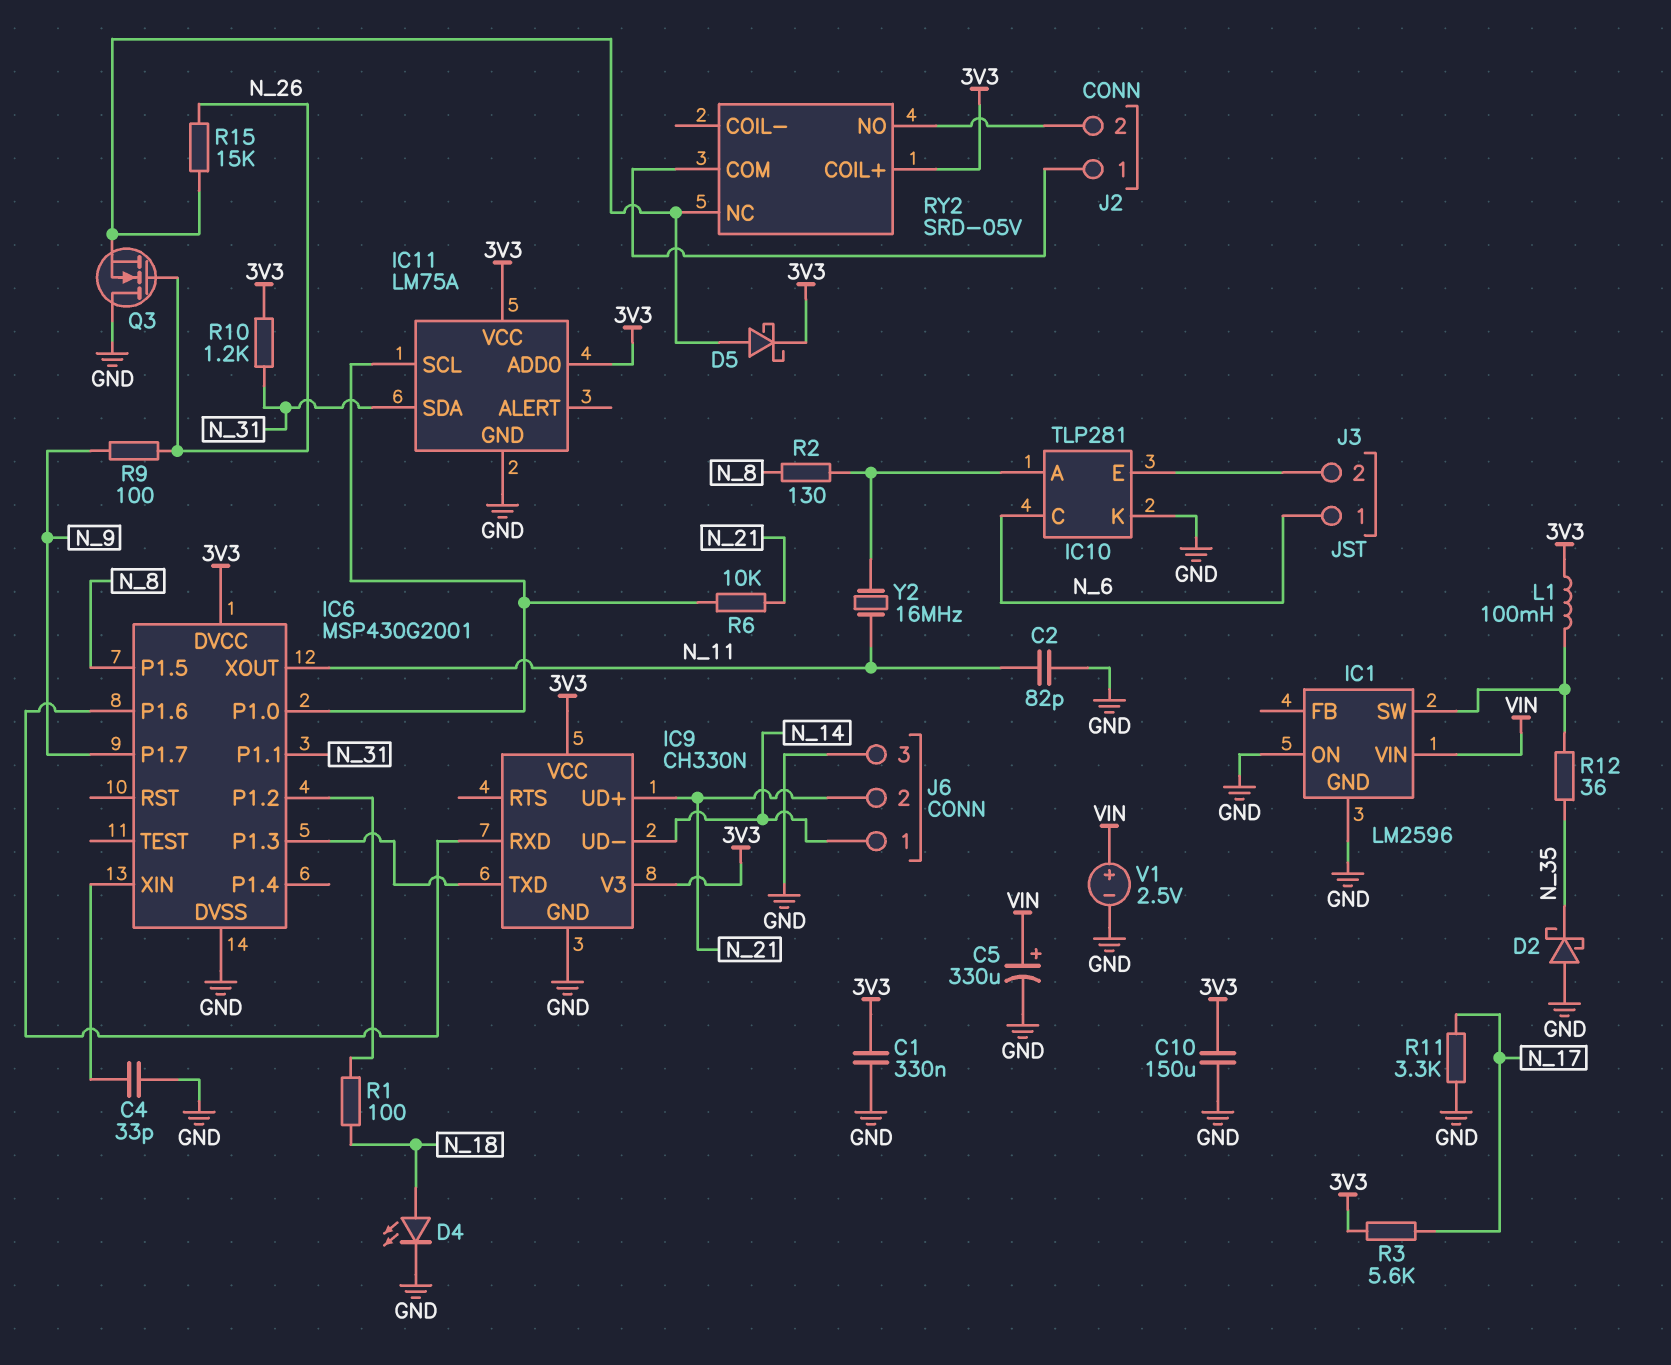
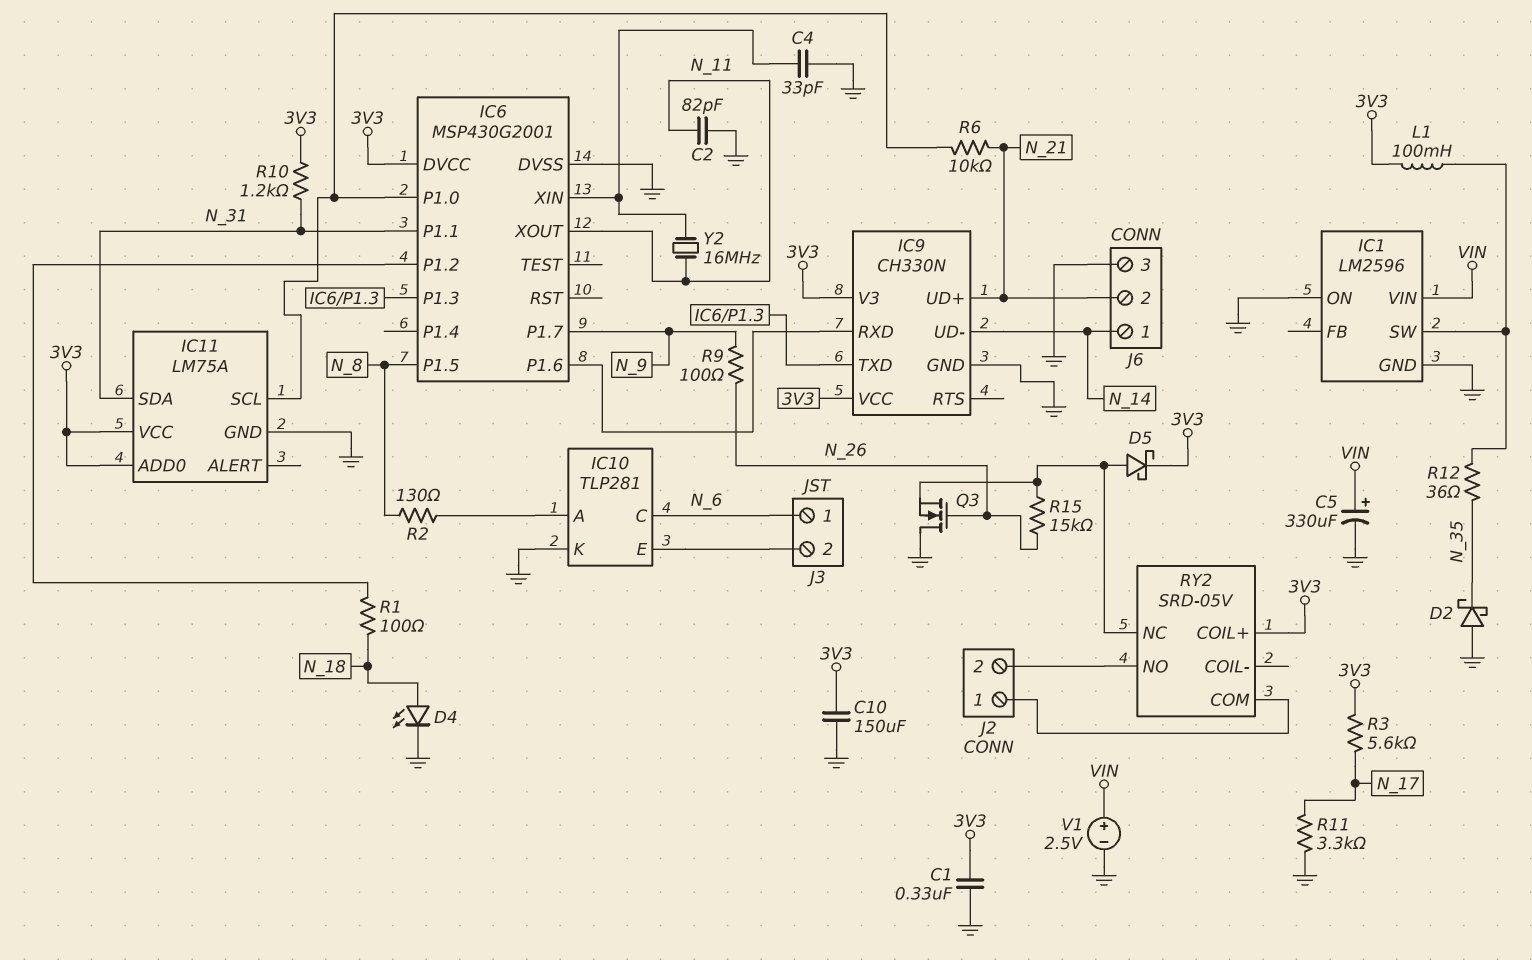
Y2: 16MHz (IC10/A, N_11) -> 16MHz (IC6/XIN, N_11)

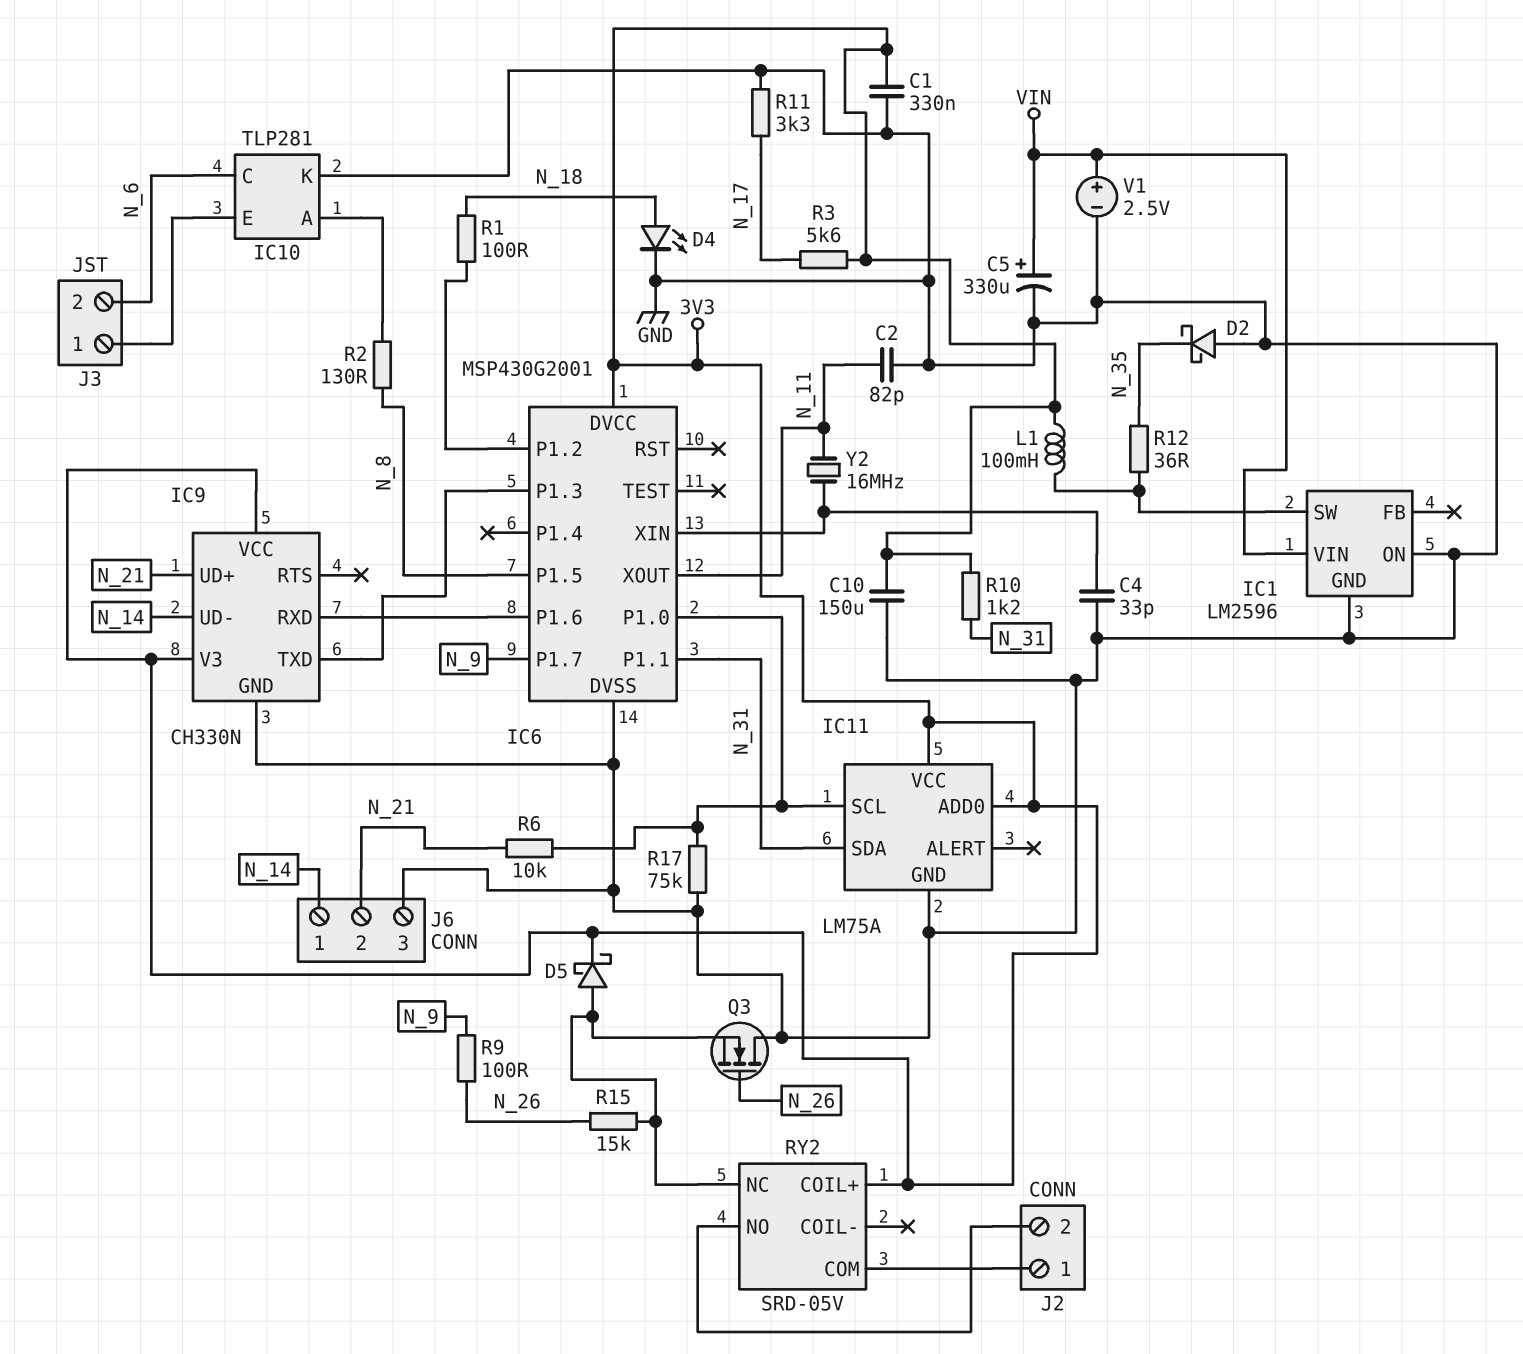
J3 pin 1: N_6 -> IC10/E
J3 pin 2: IC10/E -> N_6
R17: none -> 75k (GND, IC6/P1.0)

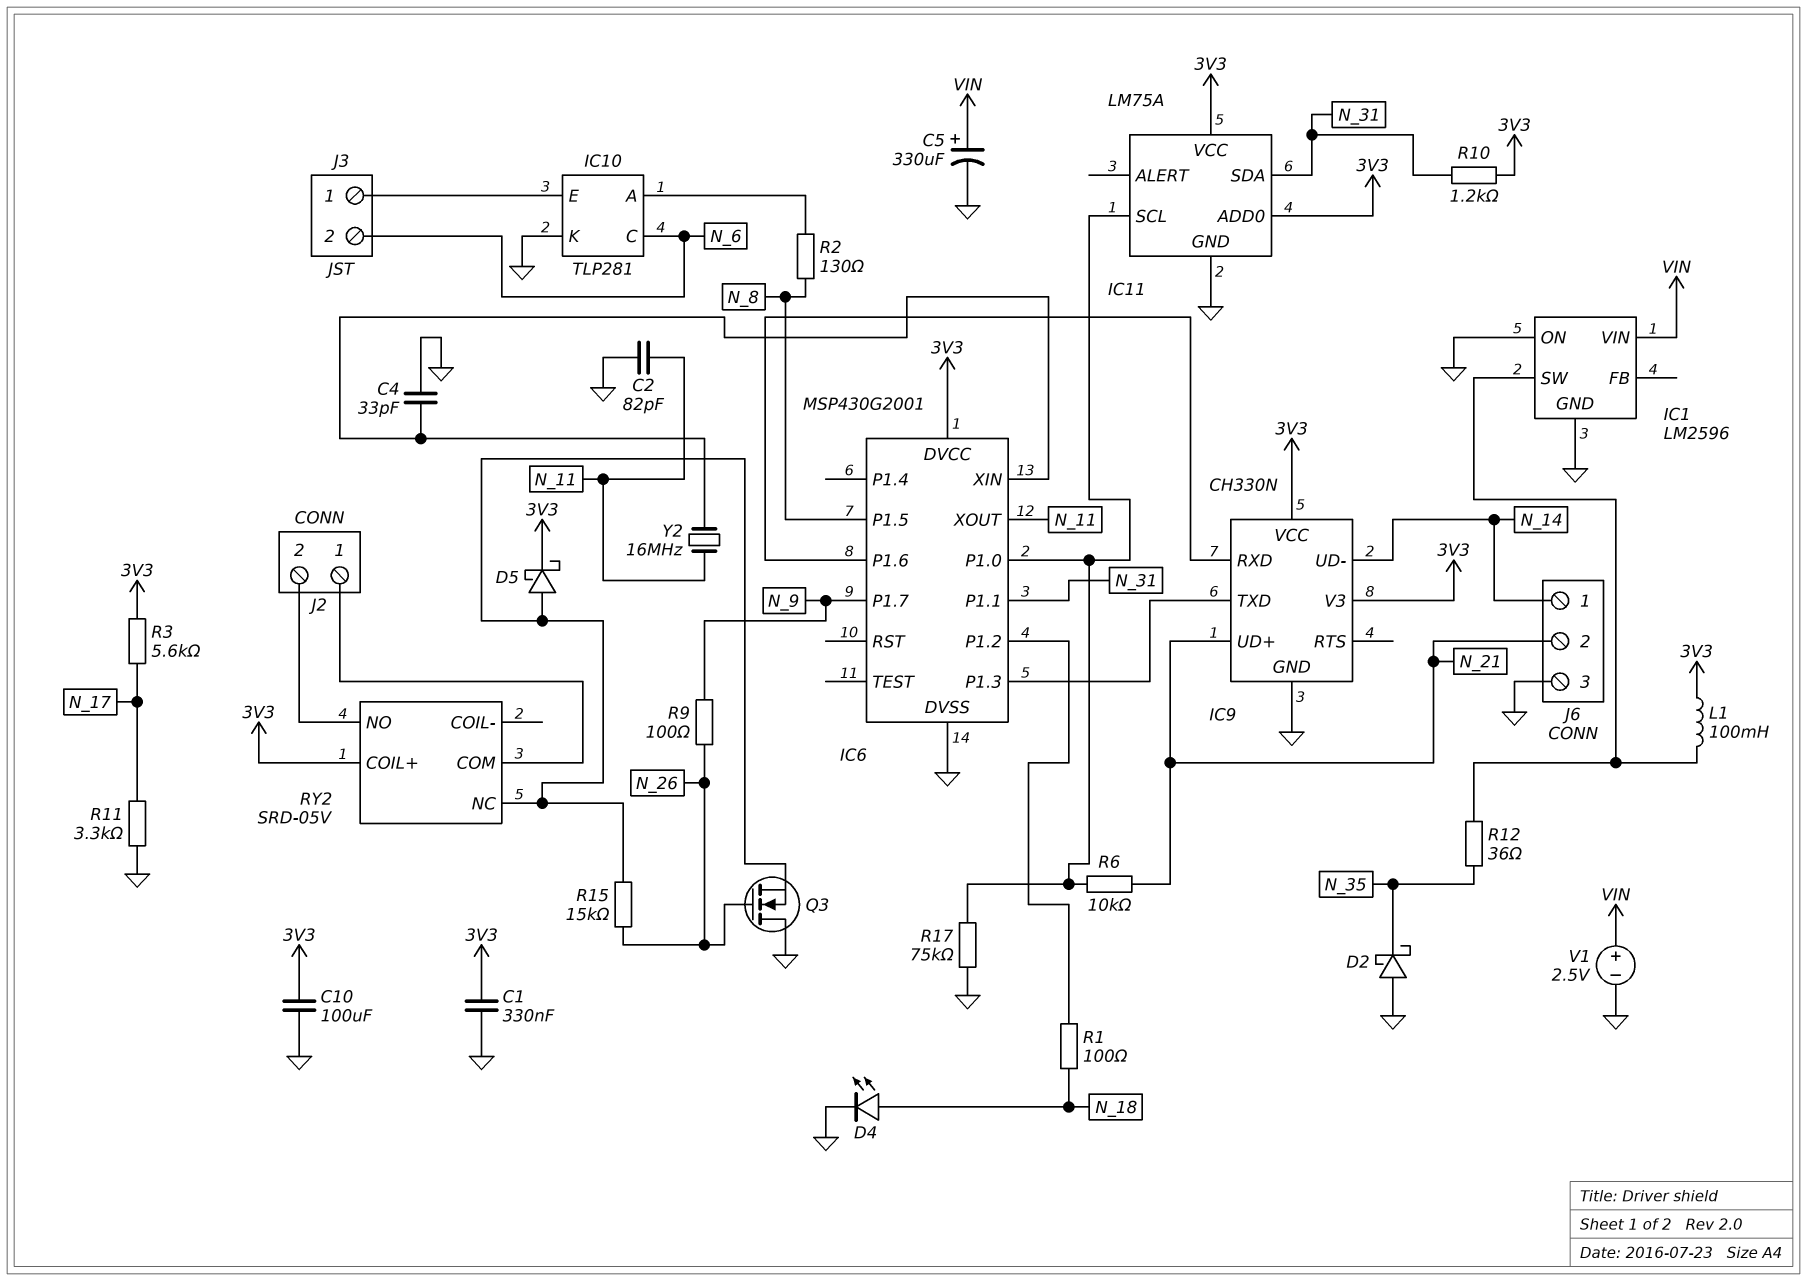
C10: 150uF (3V3, GND) -> 100uF (3V3, GND)

